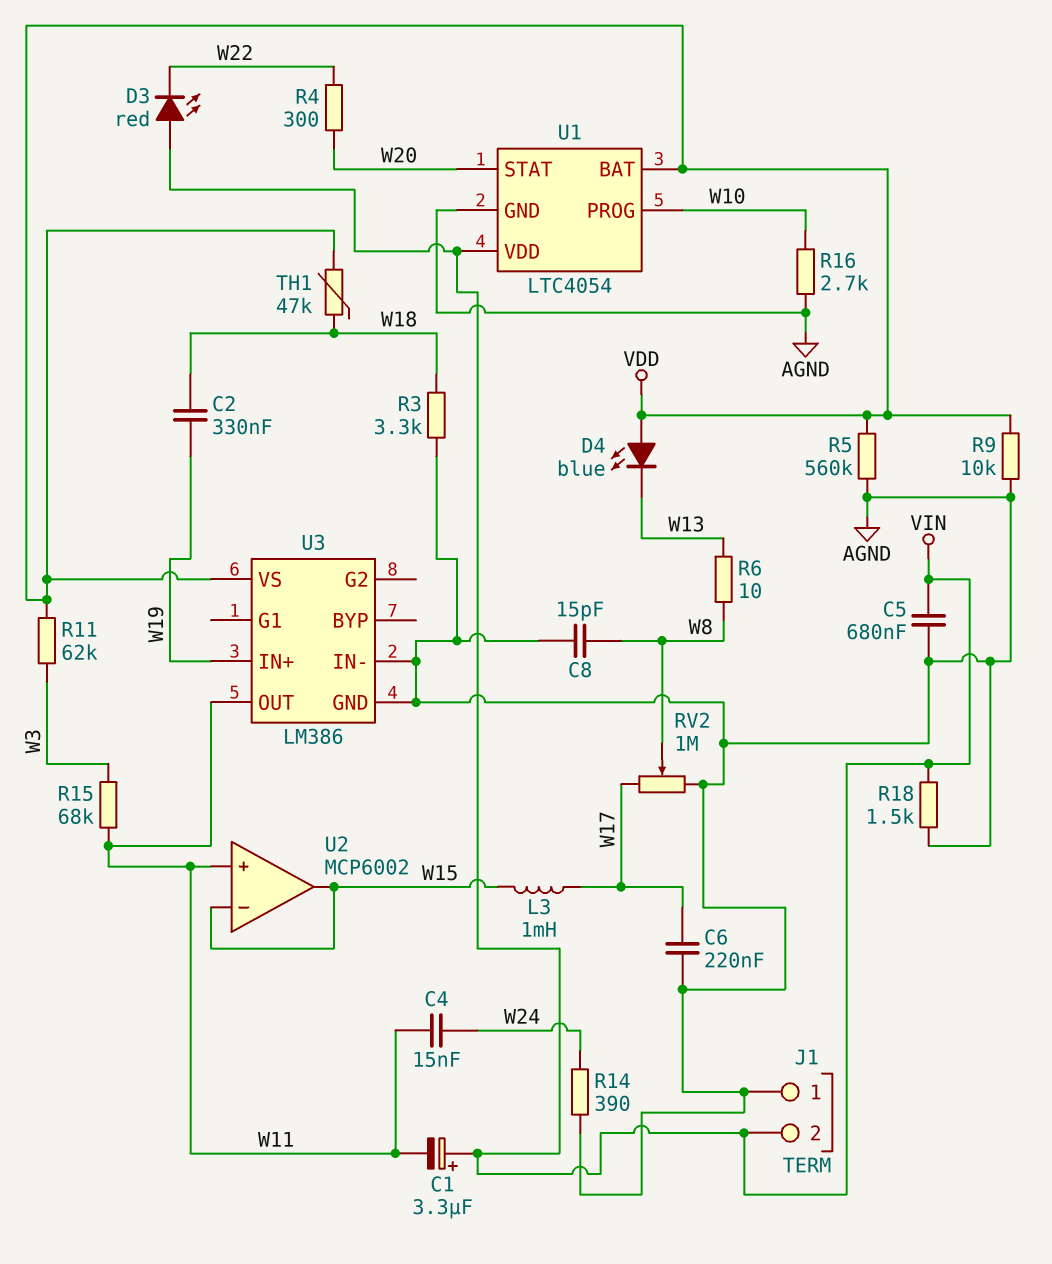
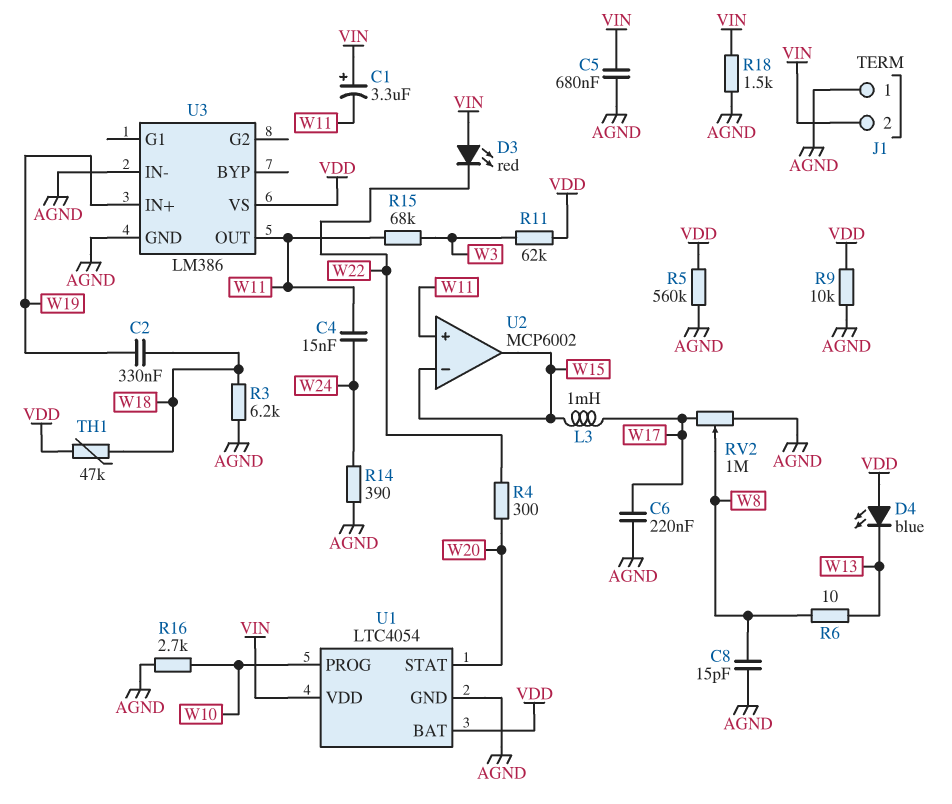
R3: 3.3k (AGND, W18) -> 6.2k (AGND, W18)

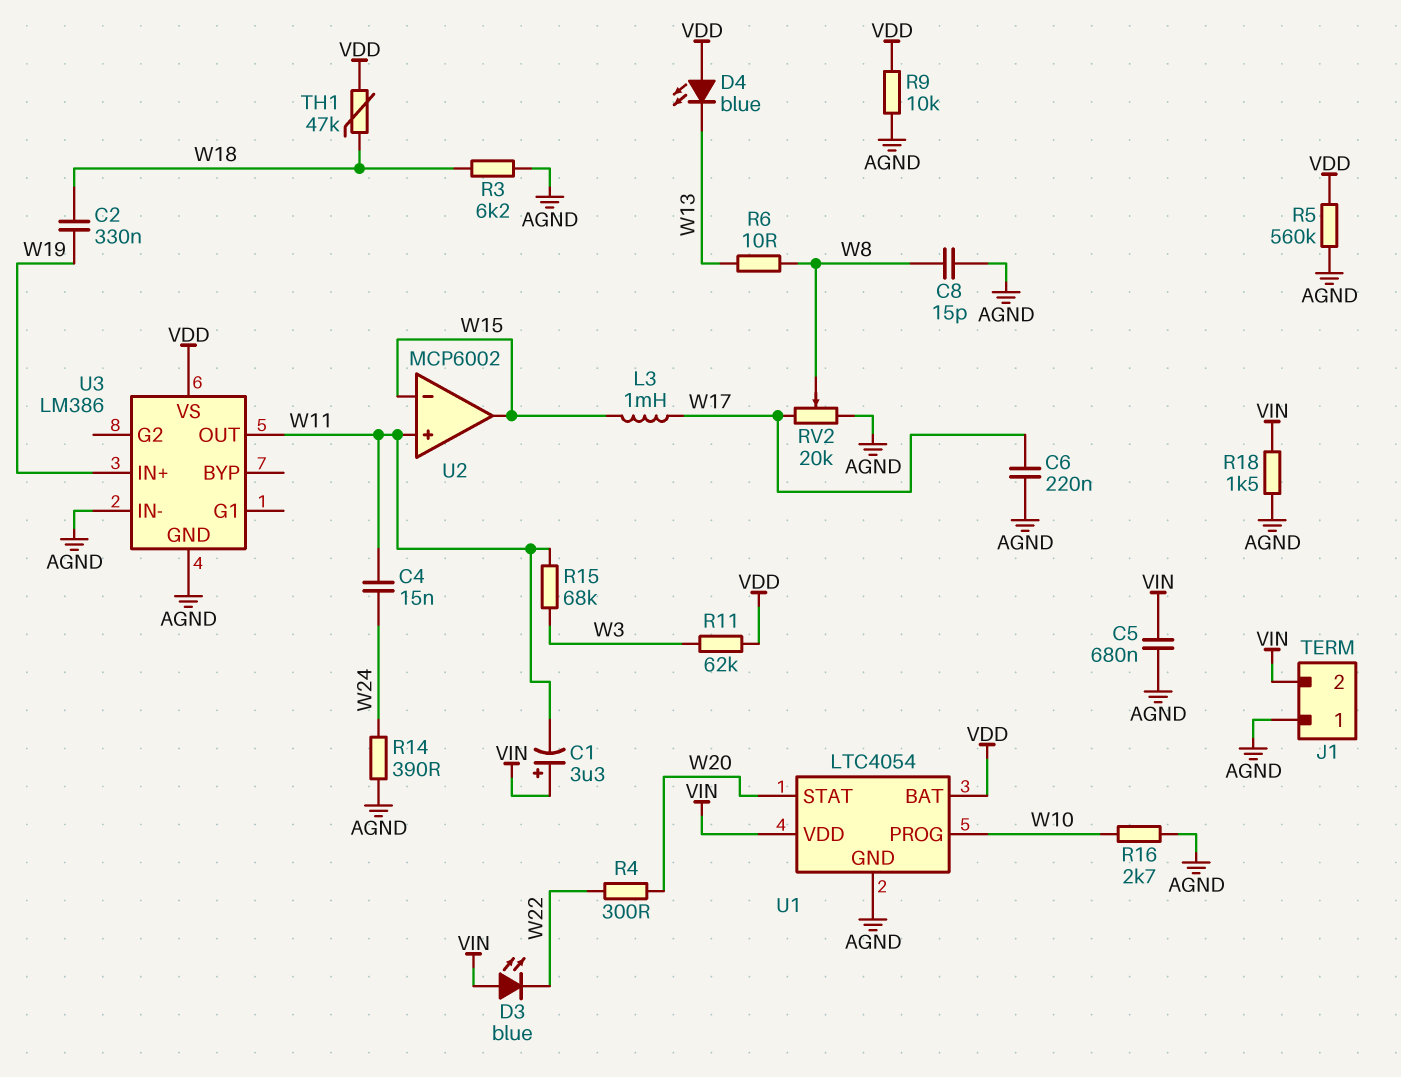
D3: LED red (A VIN, K W22) -> LED blue (A VIN, K W22)
RV2: 1M (AGND, W17, wiper W8) -> 20k (AGND, W17, wiper W8)

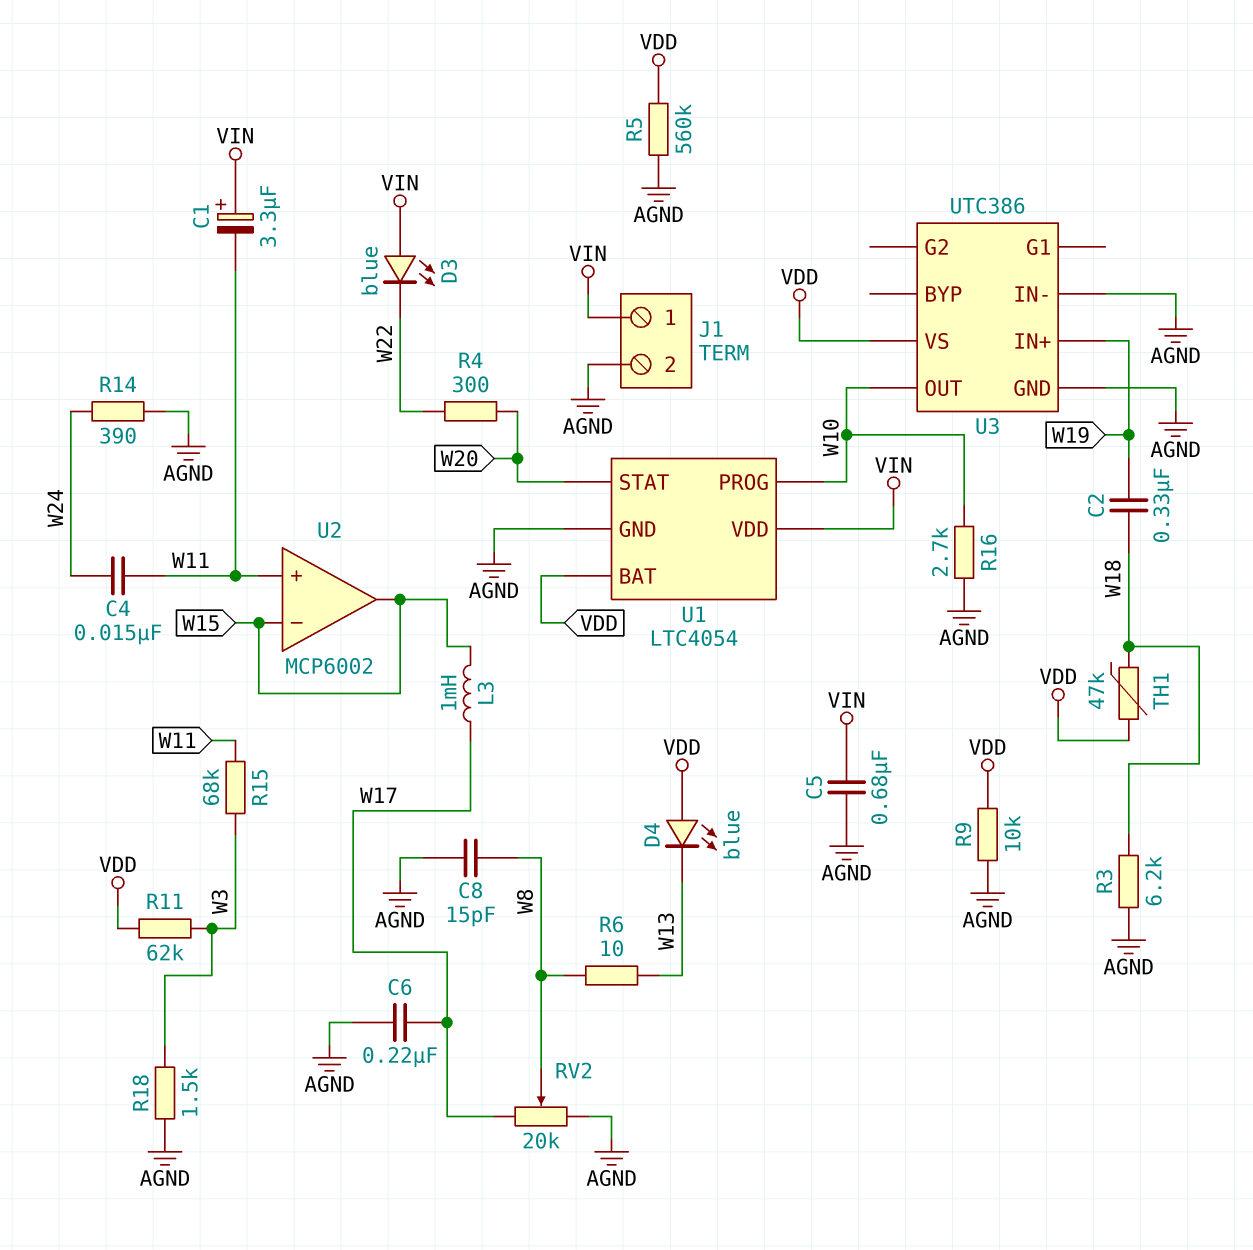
J1 pin 1: AGND -> VIN
J1 pin 2: VIN -> AGND
R18: 1.5k (AGND, VIN) -> 1.5k (AGND, W3)
U3: LM386 -> UTC386
U3 pin OUT: W11 -> W10

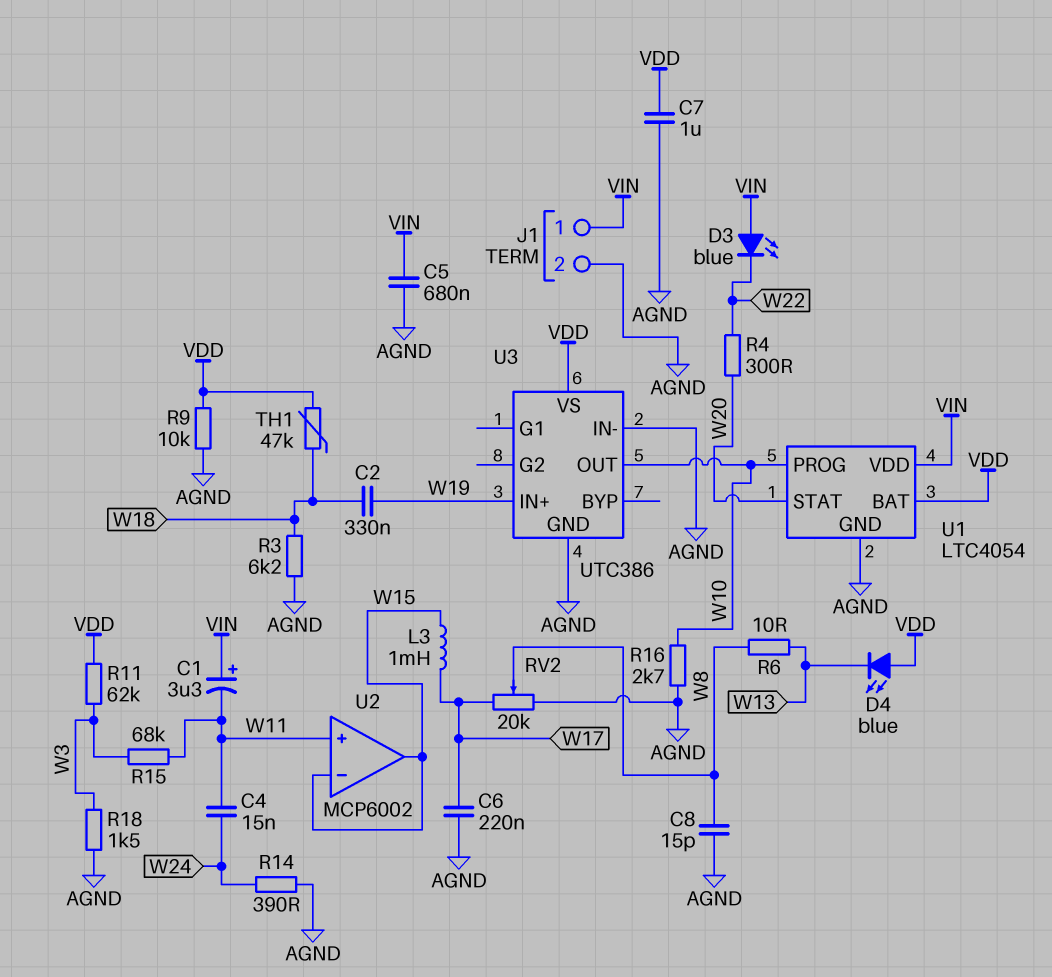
C7: none -> 1uF (AGND, VDD)
R5: 560k (AGND, VDD) -> none

